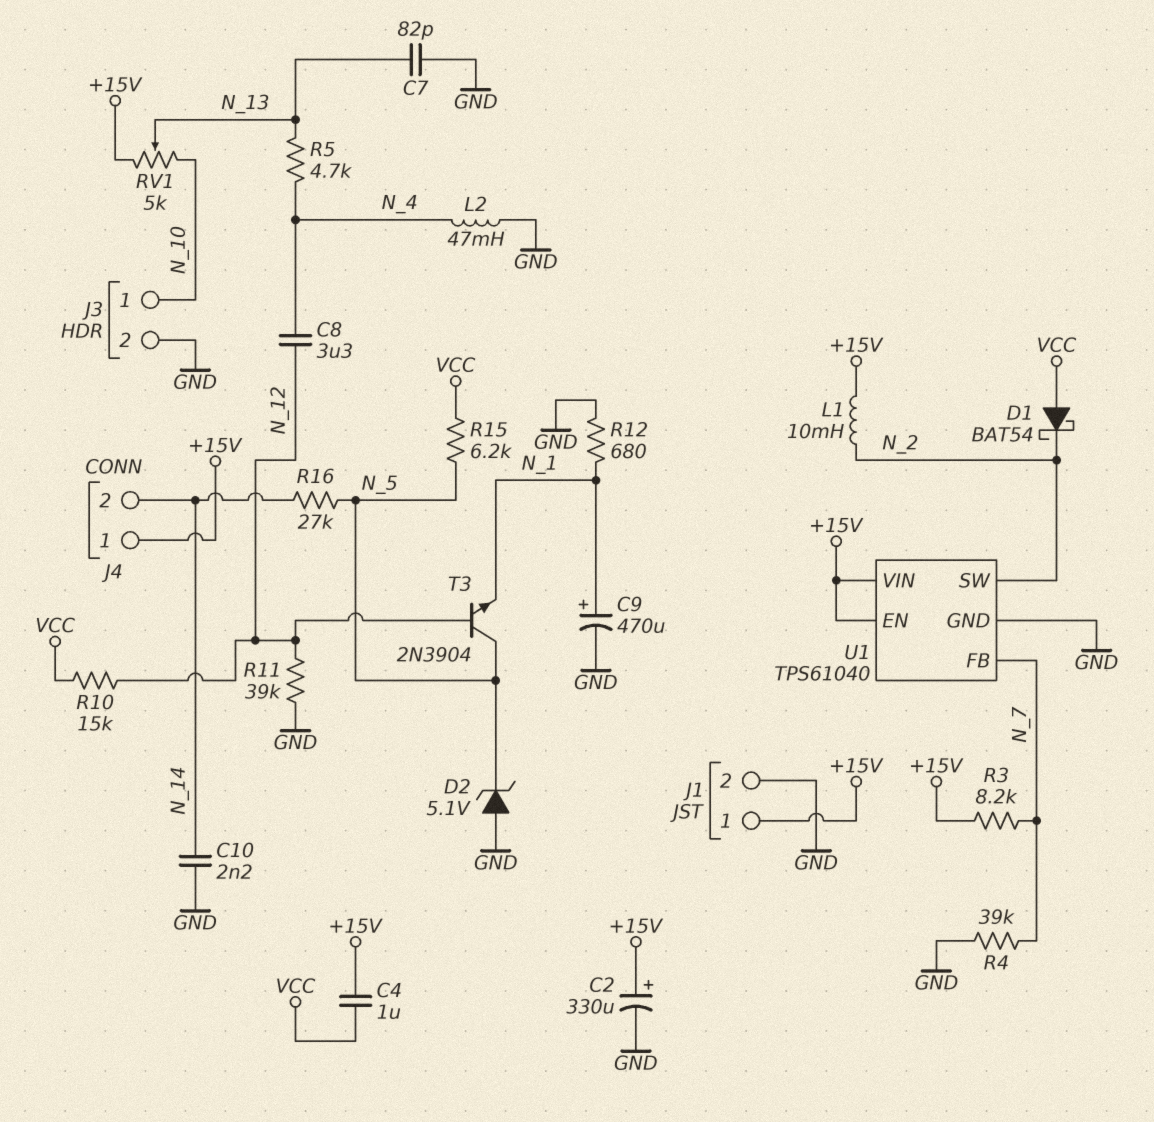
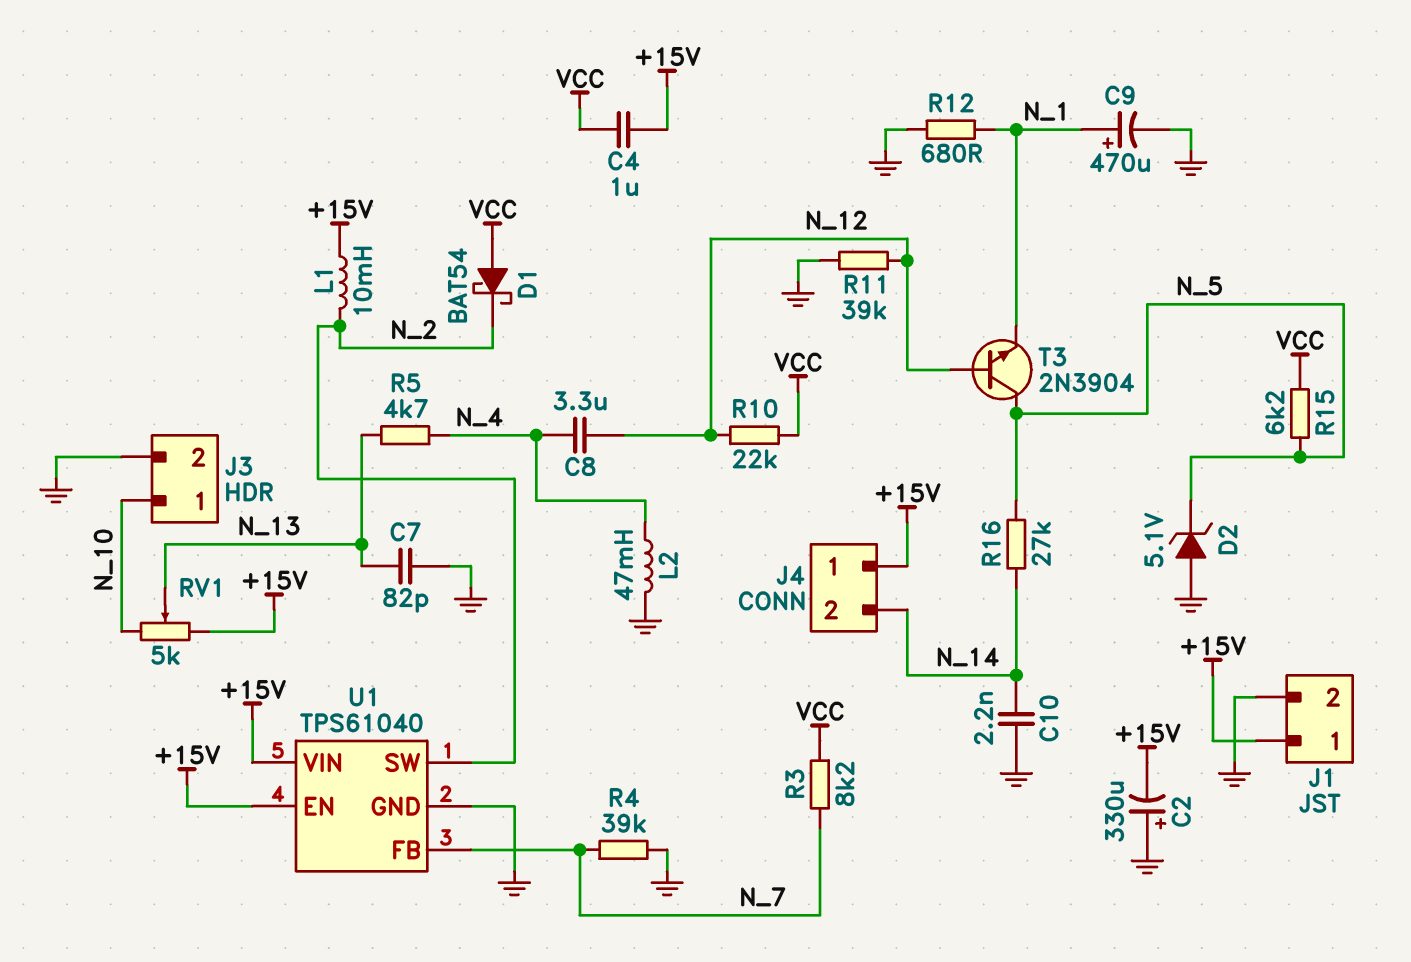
C2: 330uF (plus +15V, minus GND) -> 330uF (plus GND, minus +15V)
R3: 8.2k (+15V, N_7) -> 8.2k (N_7, VCC)
R10: 15k (N_12, VCC) -> 22k (N_12, VCC)

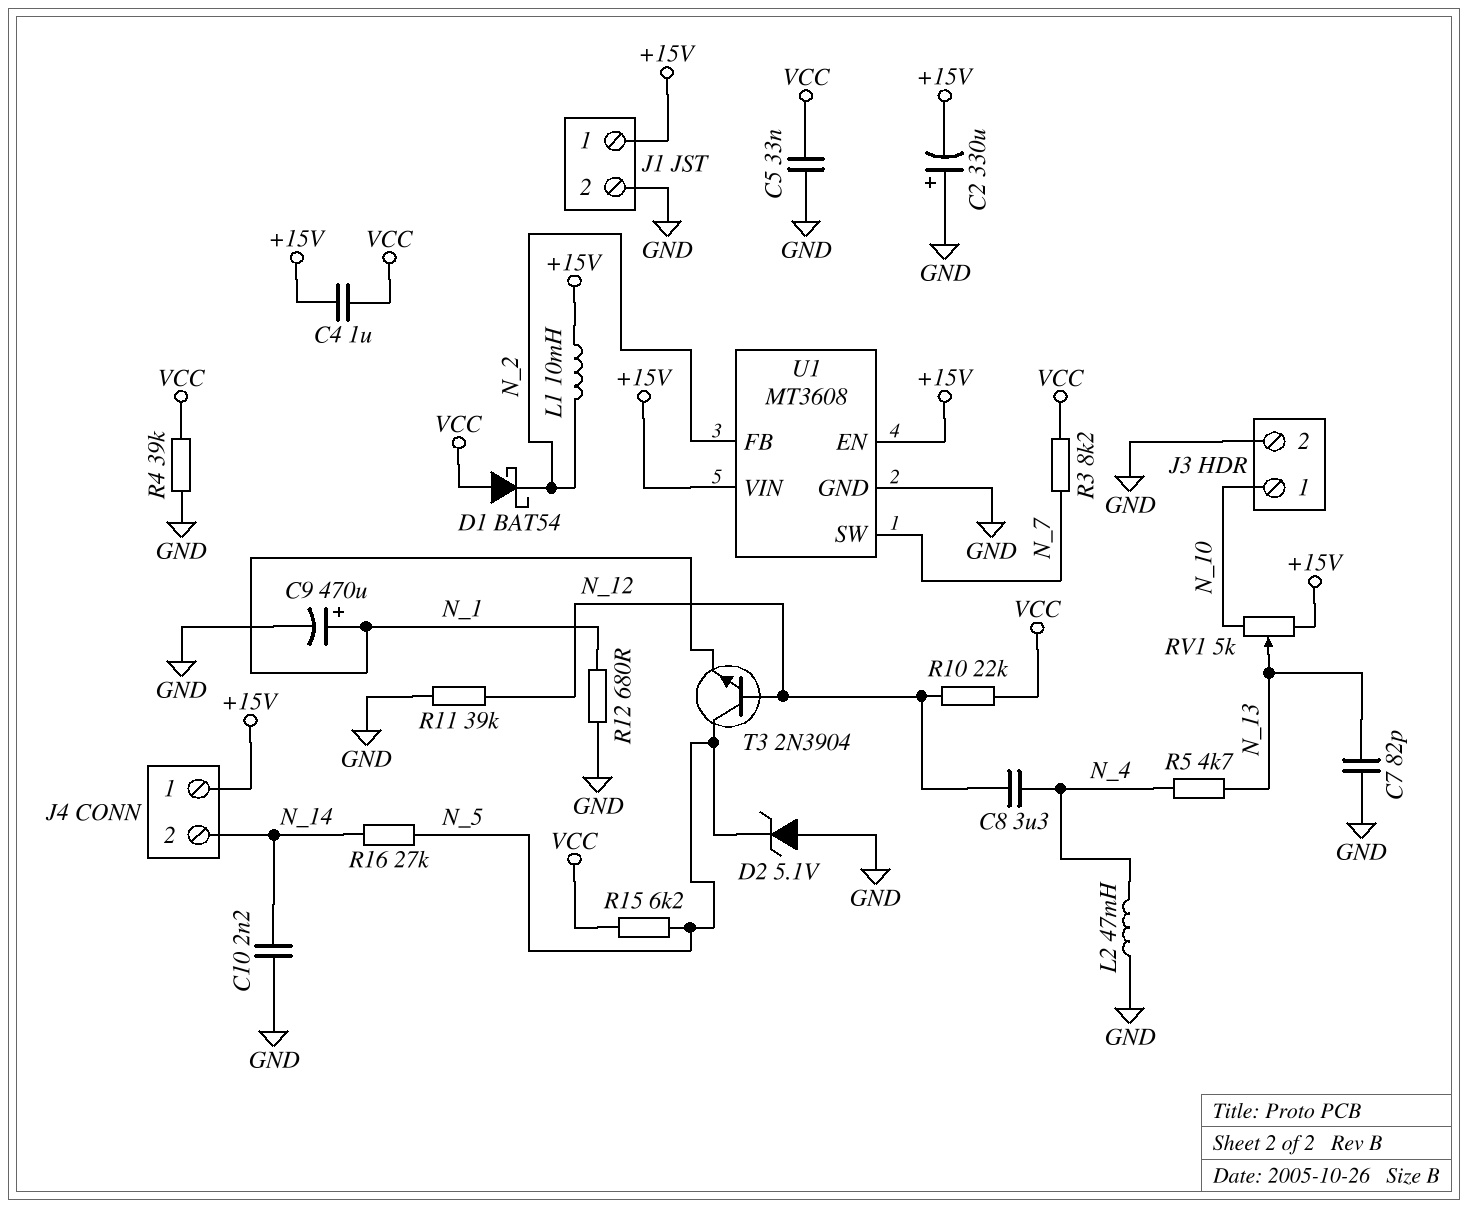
C5: none -> 33nF (GND, VCC)
R4: 39k (GND, N_7) -> 39k (GND, VCC)
U1: TPS61040 -> MT3608
U1 pin FB: N_7 -> N_2
U1 pin SW: N_2 -> N_7

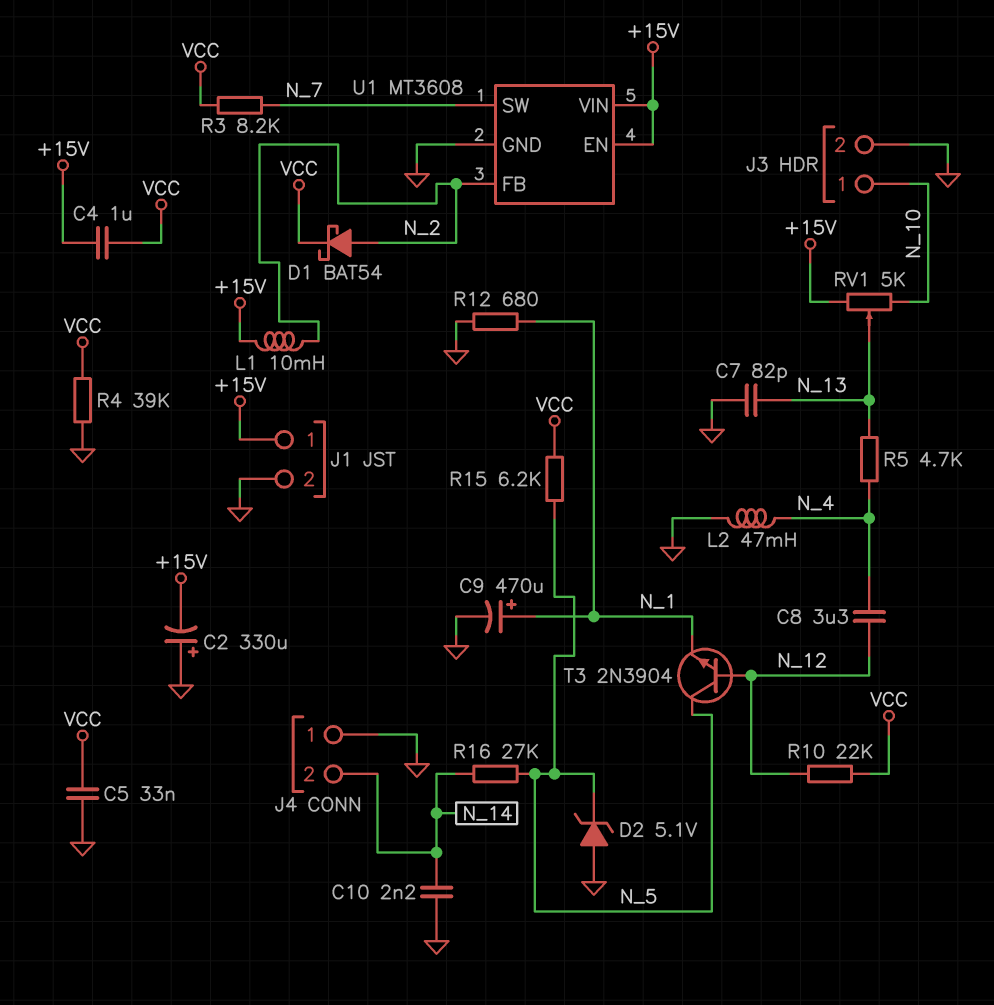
D1: schottky BAT54 (A VCC, K N_2) -> schottky BAT54 (A N_2, K VCC)
J4 pin 1: +15V -> GND
R11: 39k (GND, N_12) -> none

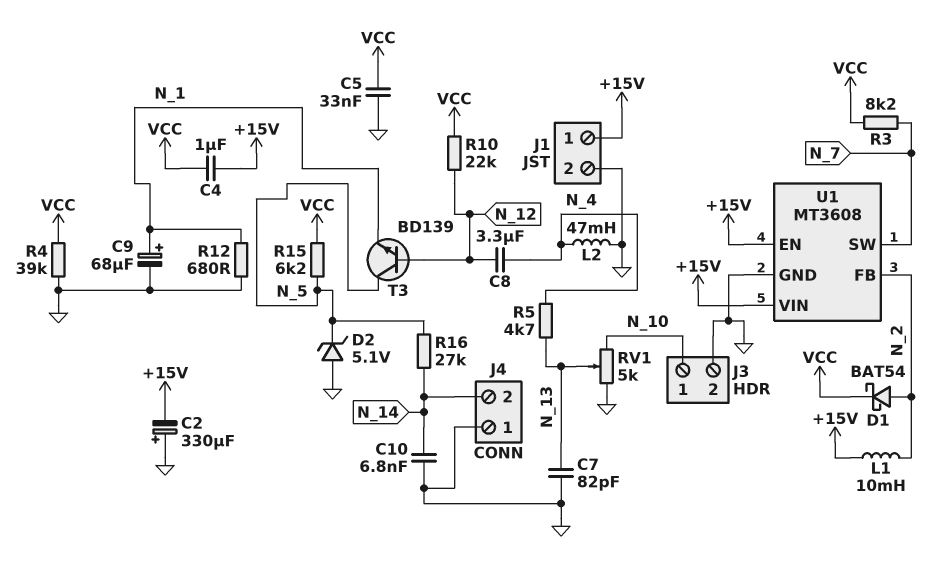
C9: 470uF (plus N_1, minus GND) -> 68uF (plus N_1, minus GND)
C10: 2.2nF (GND, N_14) -> 6.8nF (GND, N_14)
RV1: 5k (+15V, N_10, wiper N_13) -> 5k (GND, N_10, wiper N_13)
T3: NPN 2N3904 (B N_12, C N_5, E N_1) -> NPN BD139 (B N_12, C N_5, E N_1)

